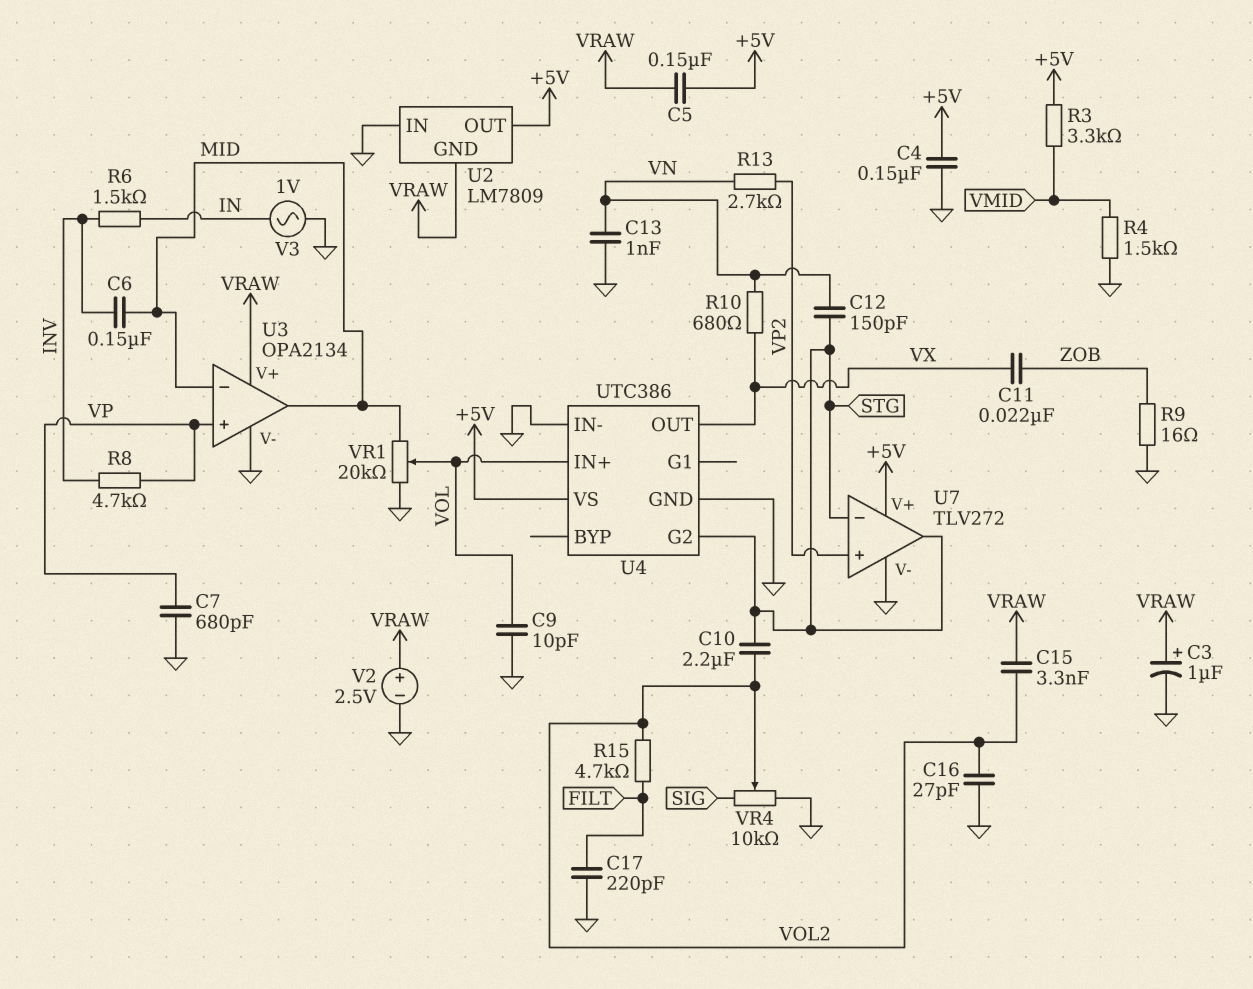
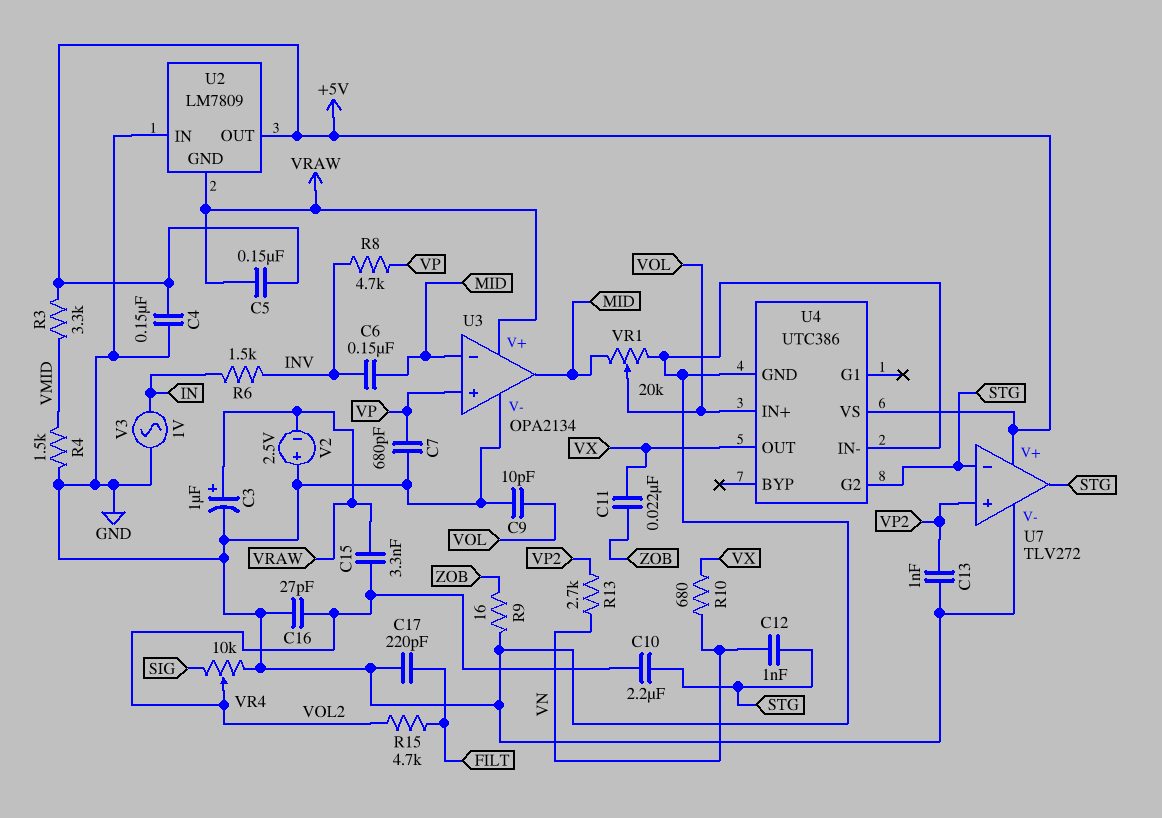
C12: 150pF (STG, VN) -> 1nF (STG, VN)
C13: 1nF (GND, VN) -> 1nF (GND, VP2)
V2: 2.5V (plus VRAW, minus GND) -> 2.5V (plus GND, minus VRAW)

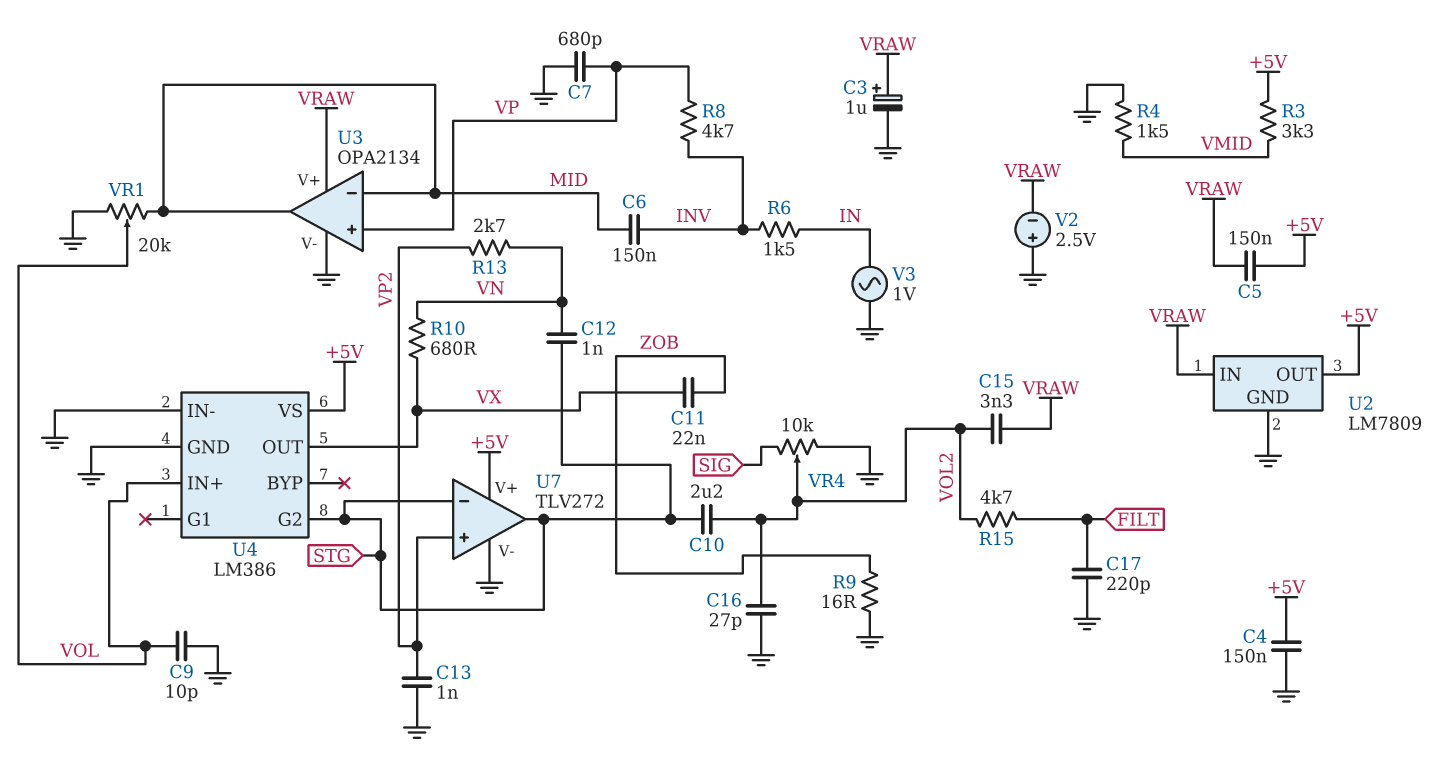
U2 pin GND: VRAW -> GND
U2 pin IN: GND -> VRAW
U4: UTC386 -> LM386

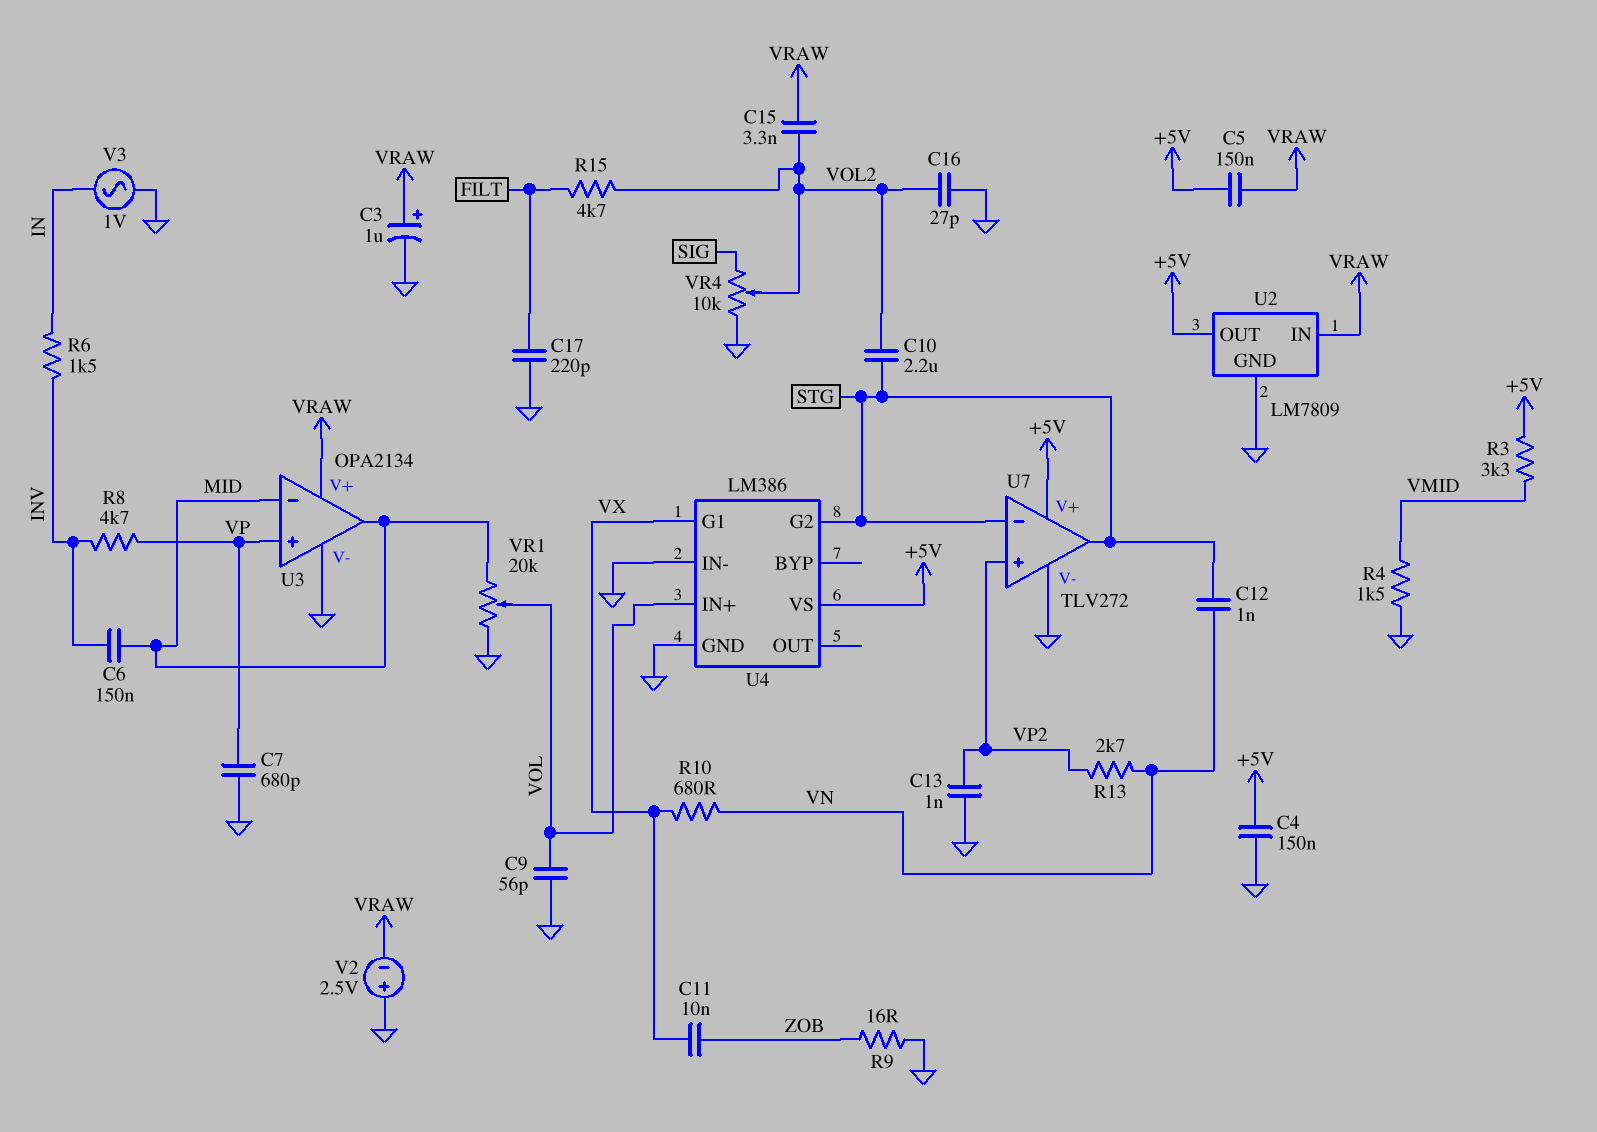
C9: 10pF (GND, VOL) -> 56pF (GND, VOL)
C11: 22nF (VX, ZOB) -> 10nF (VX, ZOB)
U4 pin G1: none -> VX
U4 pin OUT: VX -> none

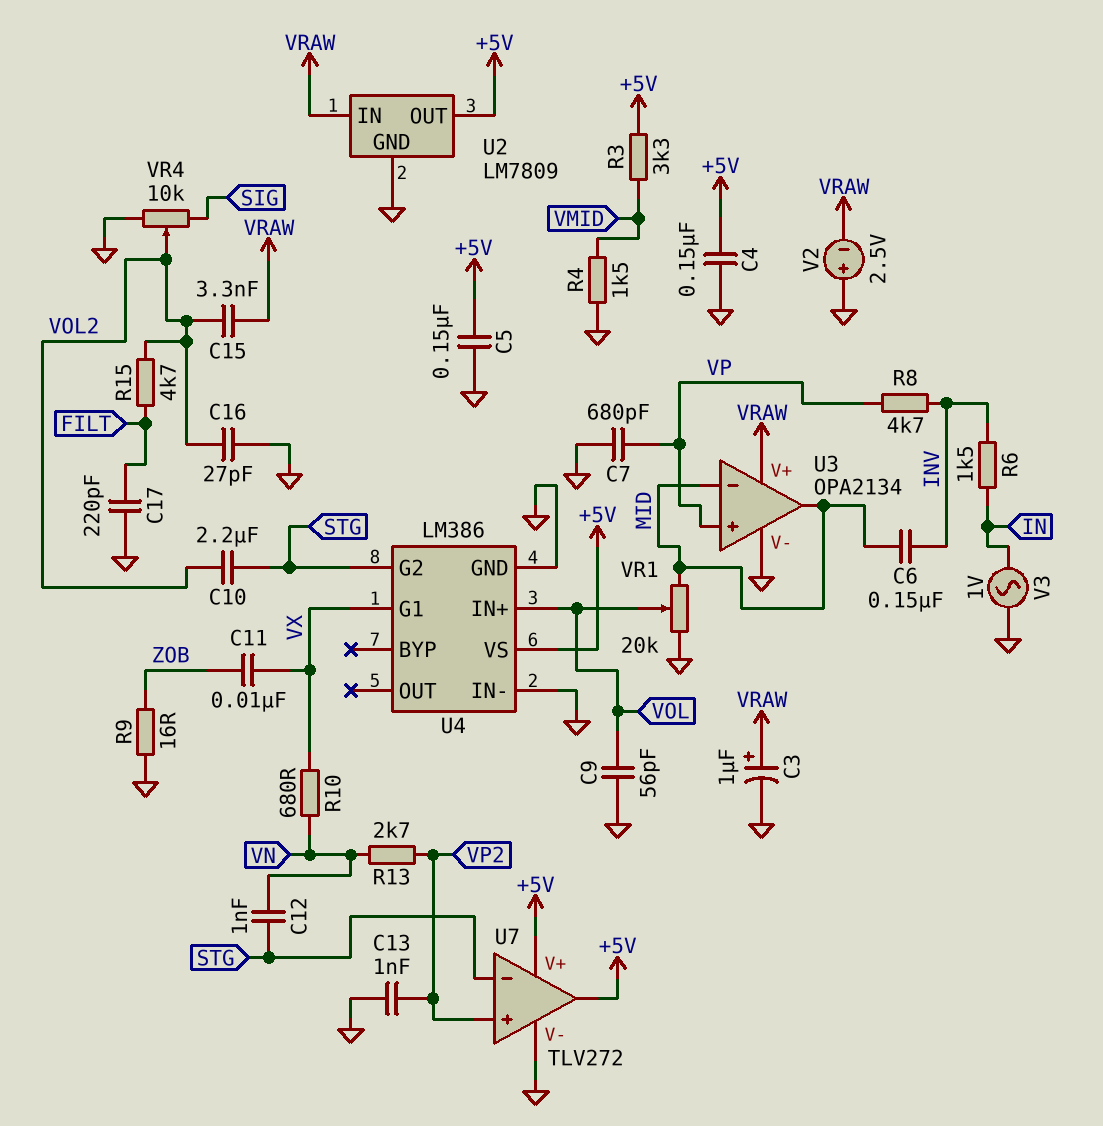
C5: 150nF (+5V, VRAW) -> 150nF (+5V, GND)
U7 pin out: STG -> +5V

